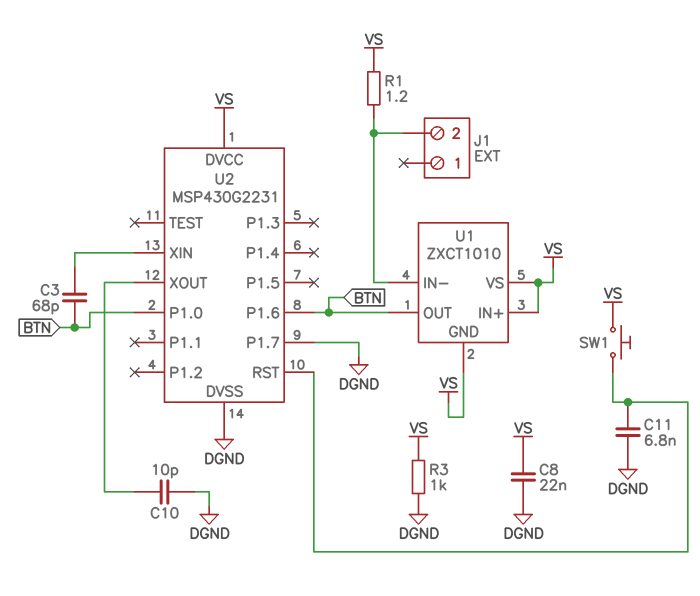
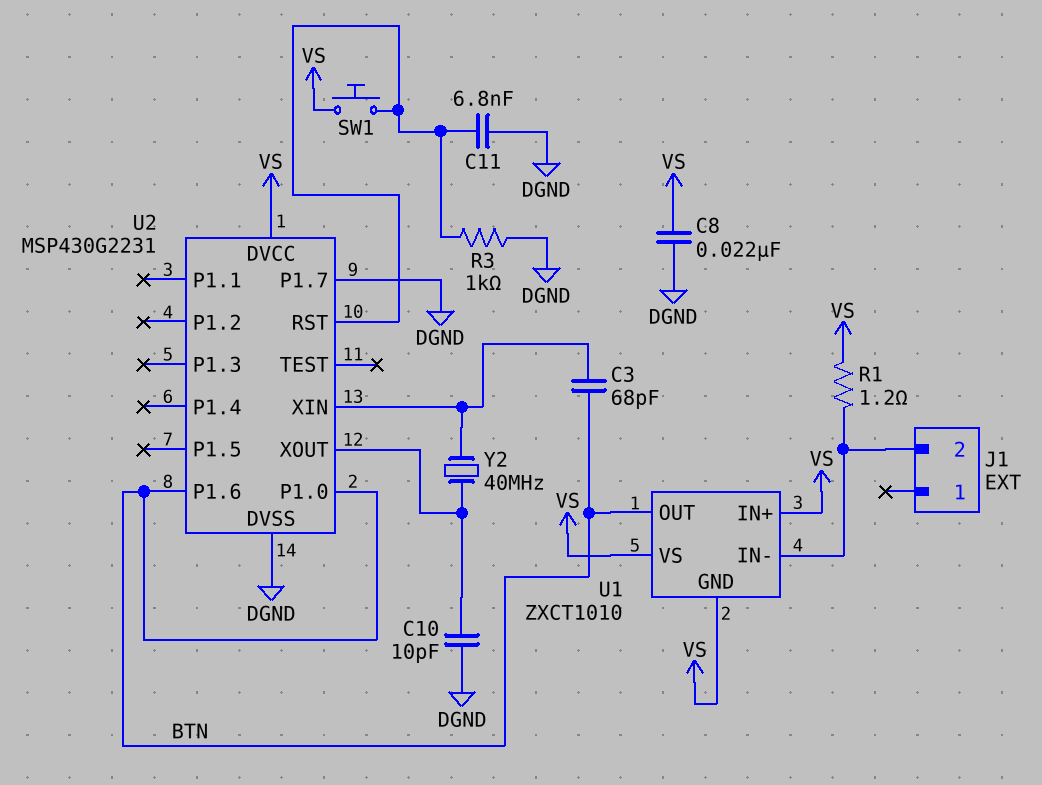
R3: 1k (DGND, VS) -> 1k (DGND, U2/RST)
Y2: none -> 40MHz (U2/XIN, U2/XOUT)

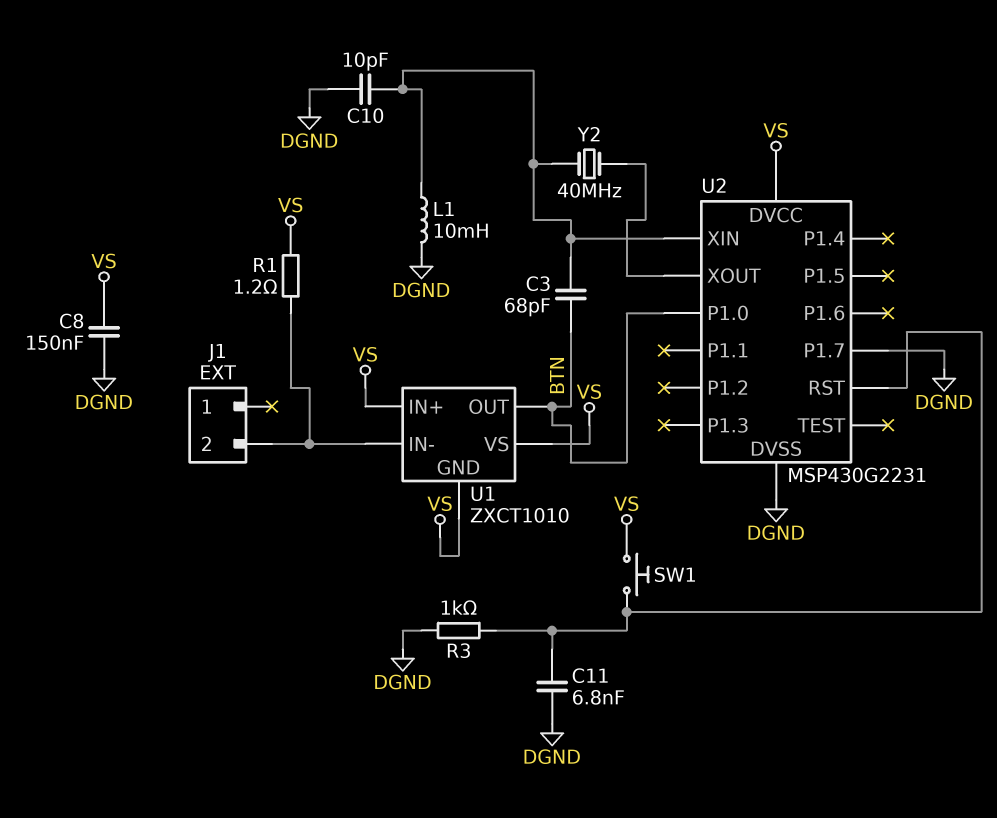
C8: 22nF (DGND, VS) -> 150nF (DGND, VS)
C10: 10pF (DGND, U2/XOUT) -> 10pF (DGND, U2/XIN)
L1: none -> 10mH (DGND, U2/XIN)
U2 pin P1.6: BTN -> none

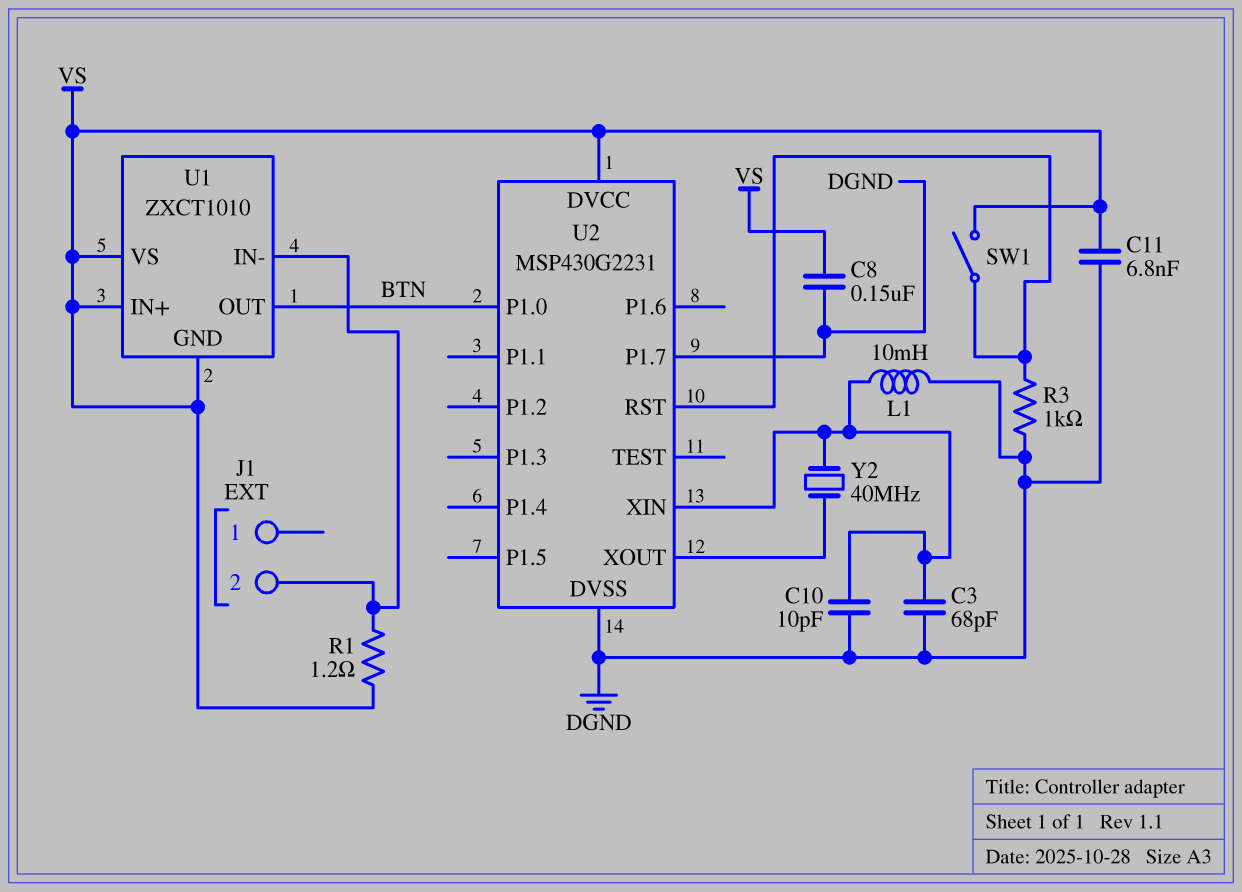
C3: 68pF (BTN, U2/XIN) -> 68pF (DGND, U2/XIN)
C11: 6.8nF (DGND, U2/RST) -> 6.8nF (DGND, VS)
SW1: button (U2/RST, VS) -> switch (U2/RST, VS)

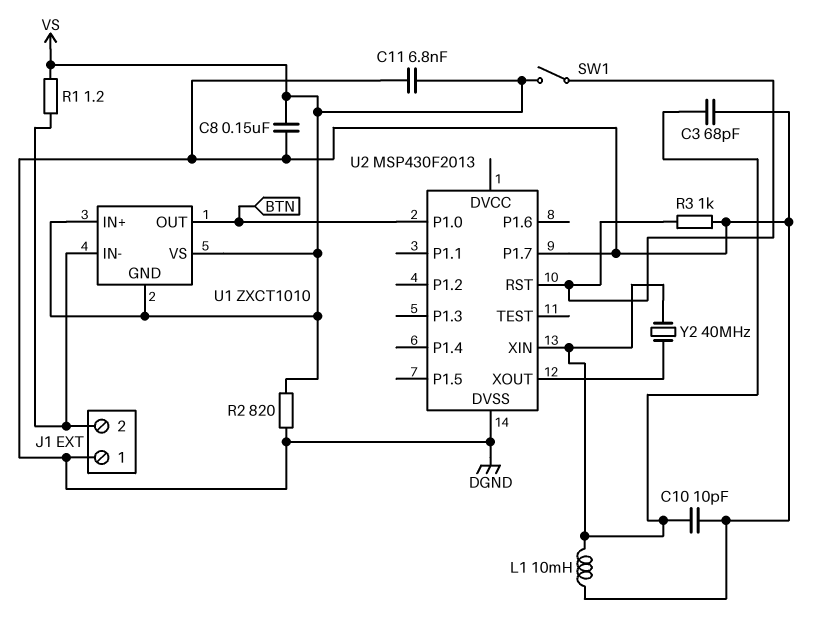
J1 pin 1: none -> DGND
R2: none -> 820 (DGND, VS)
U2: MSP430G2231 -> MSP430F2013
U2 pin DVCC: VS -> none

